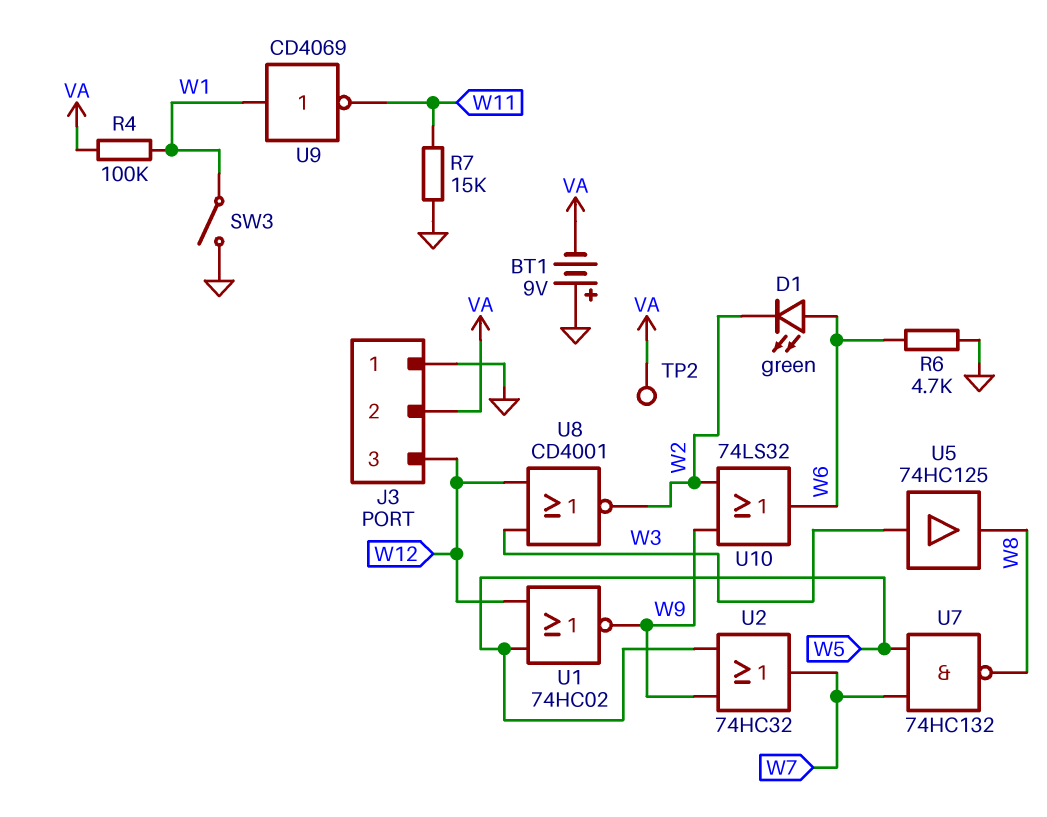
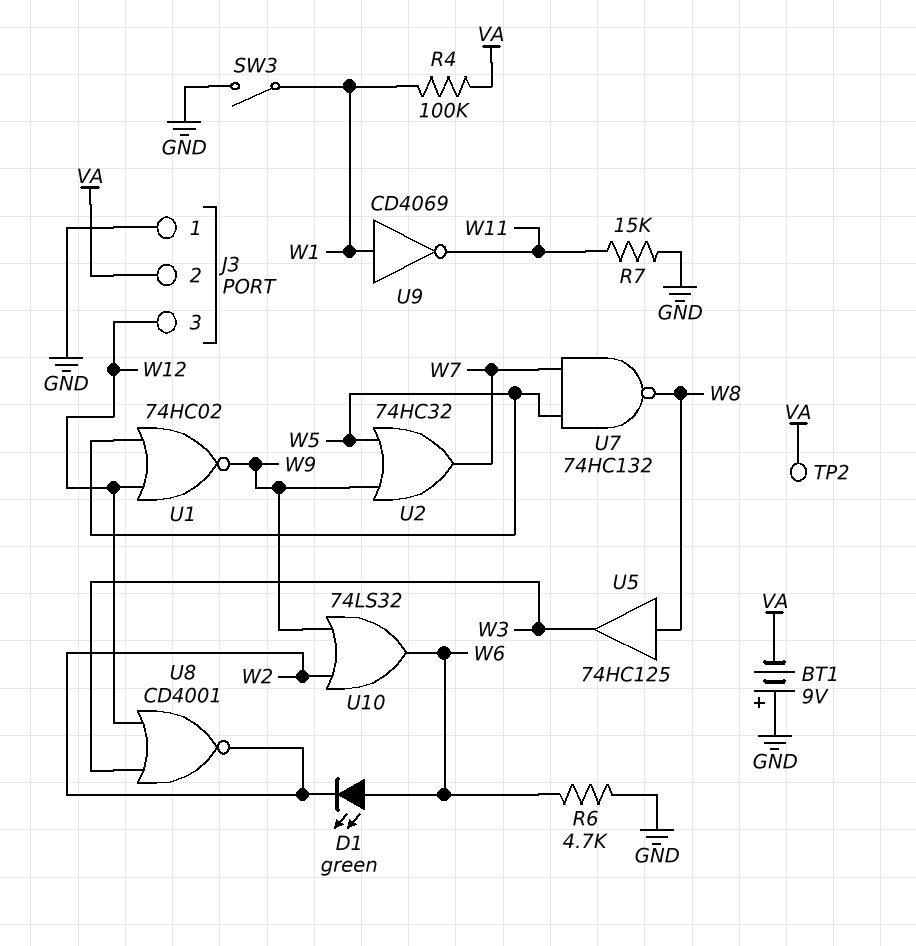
U5: buffer 74HC125 (in W3, out W8) -> buffer 74HC125 (in W8, out W3)

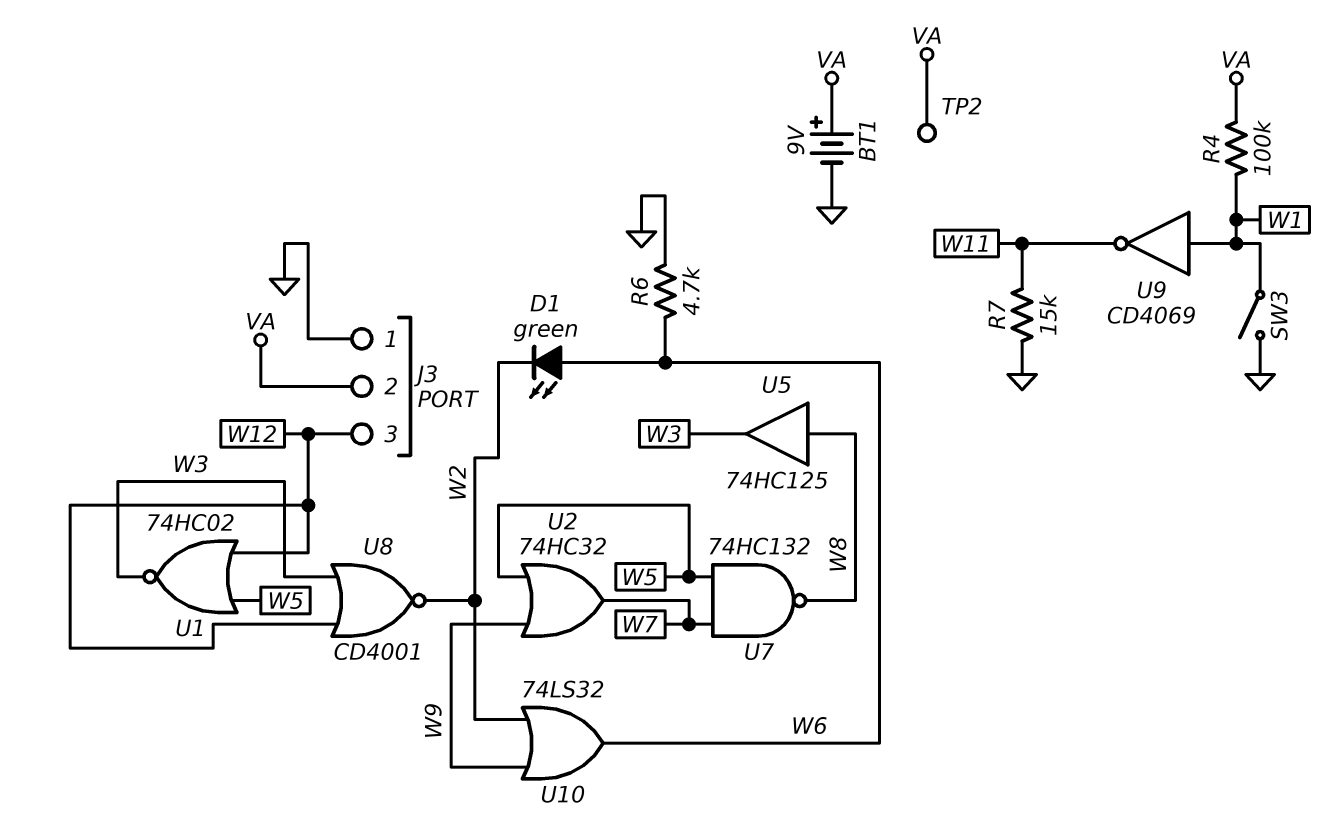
BT1: 9V (plus GND, minus VA) -> 9V (plus VA, minus GND)
U1: NOR 74HC02 (in W5, in W12, out W9) -> NOR 74HC02 (in W5, in W12, out W3)

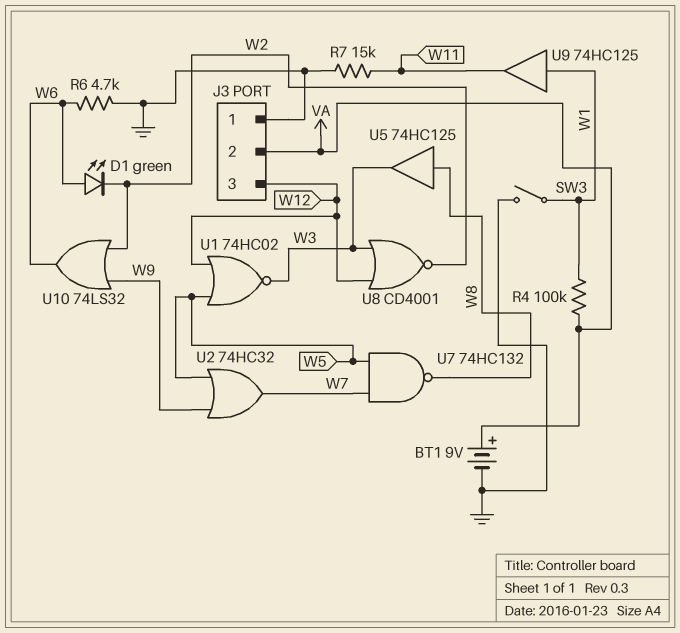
TP2: test point (VA) -> none
U9: NOT CD4069 (in W1, out W11) -> buffer 74HC125 (in W1, out W11)

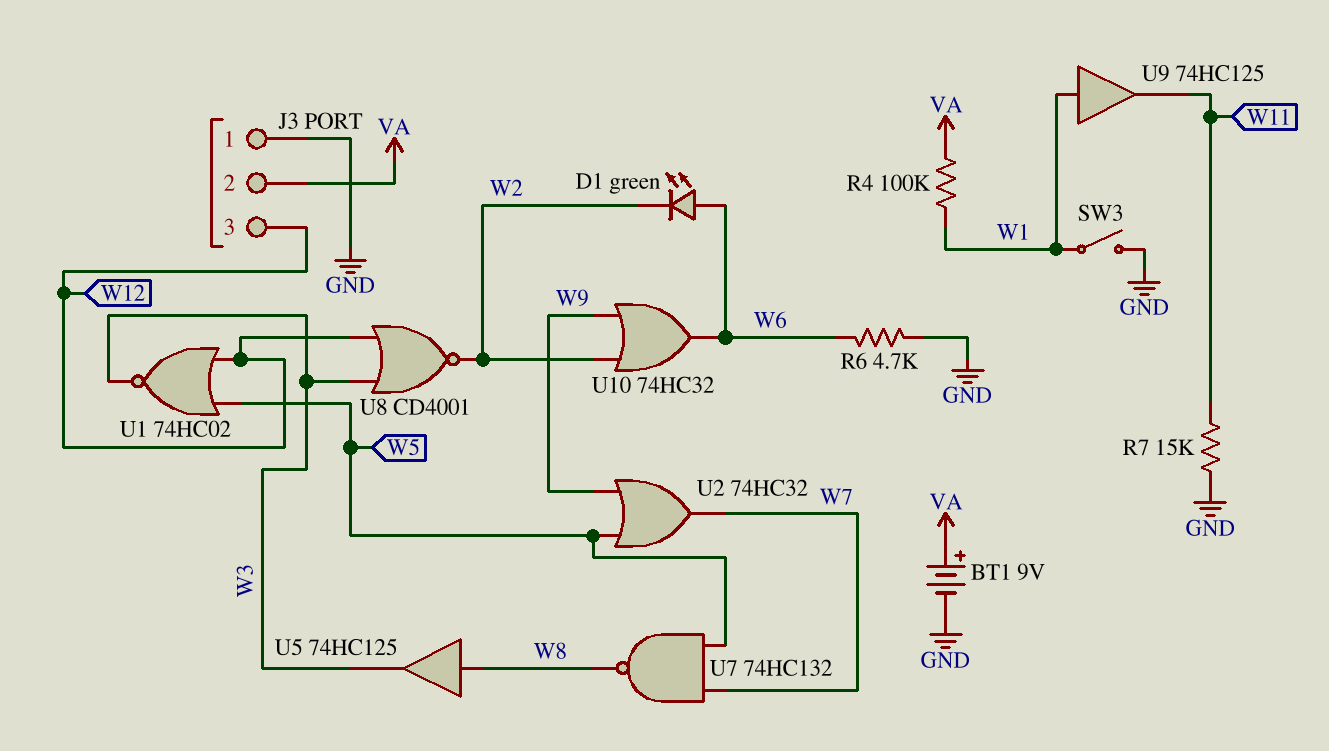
U10: OR 74LS32 (in W2, in W9, out W6) -> OR 74HC32 (in W2, in W9, out W6)

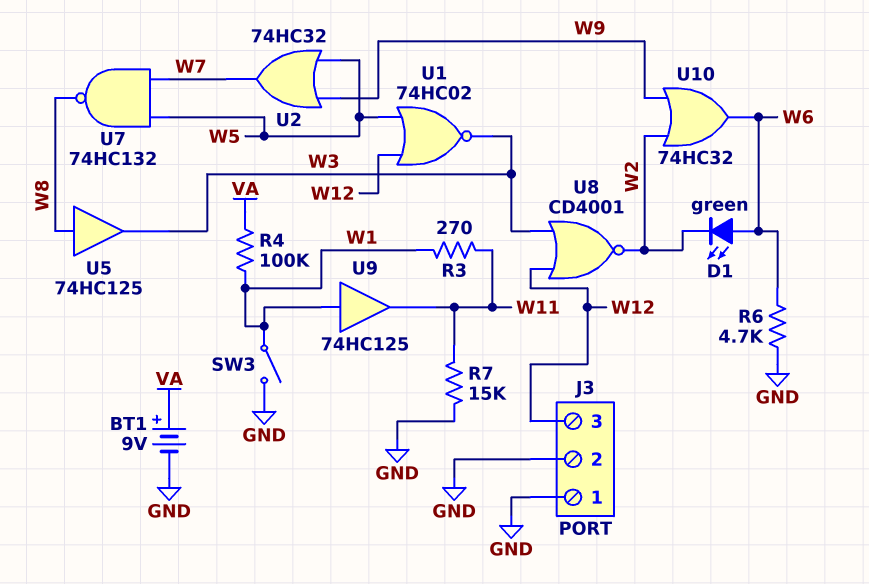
J3 pin 2: VA -> GND
R3: none -> 270 (W1, W11)

